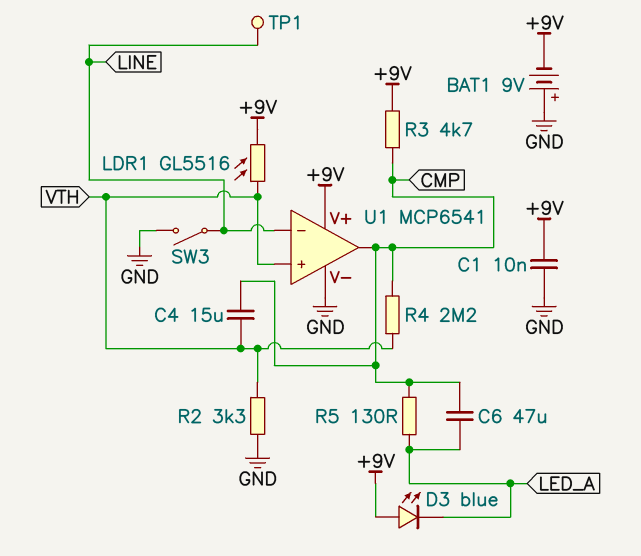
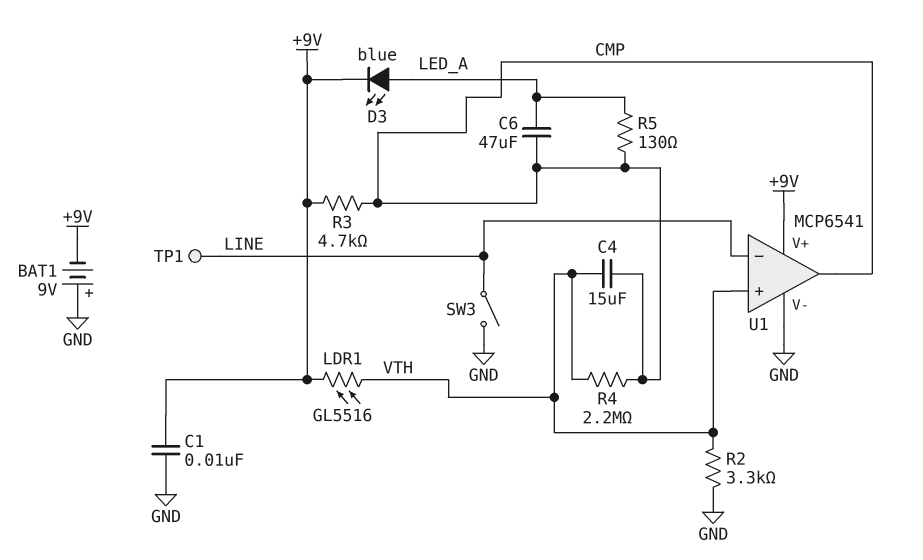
D3: LED blue (A +9V, K LED_A) -> LED blue (A LED_A, K +9V)

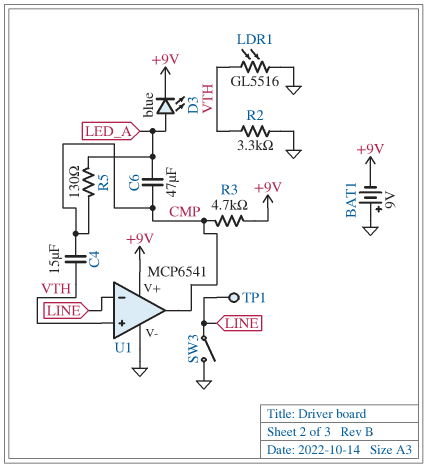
C1: 10nF (+9V, GND) -> none
LDR1: GL5516 (+9V, VTH) -> GL5516 (GND, VTH)
R4: 2.2M (CMP, VTH) -> none

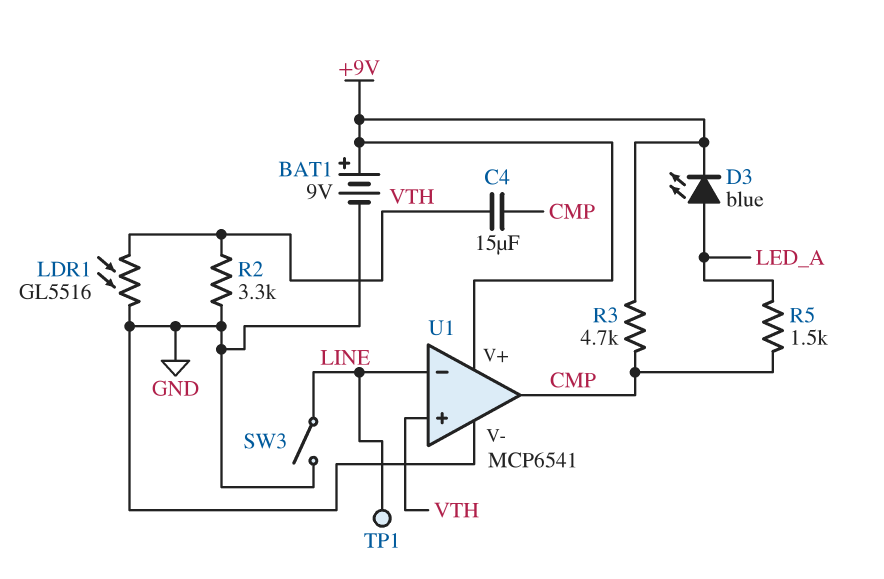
BAT1: 9V (plus GND, minus +9V) -> 9V (plus +9V, minus GND)
C6: 47uF (CMP, LED_A) -> none
R5: 130 (CMP, LED_A) -> 1.5k (CMP, LED_A)

